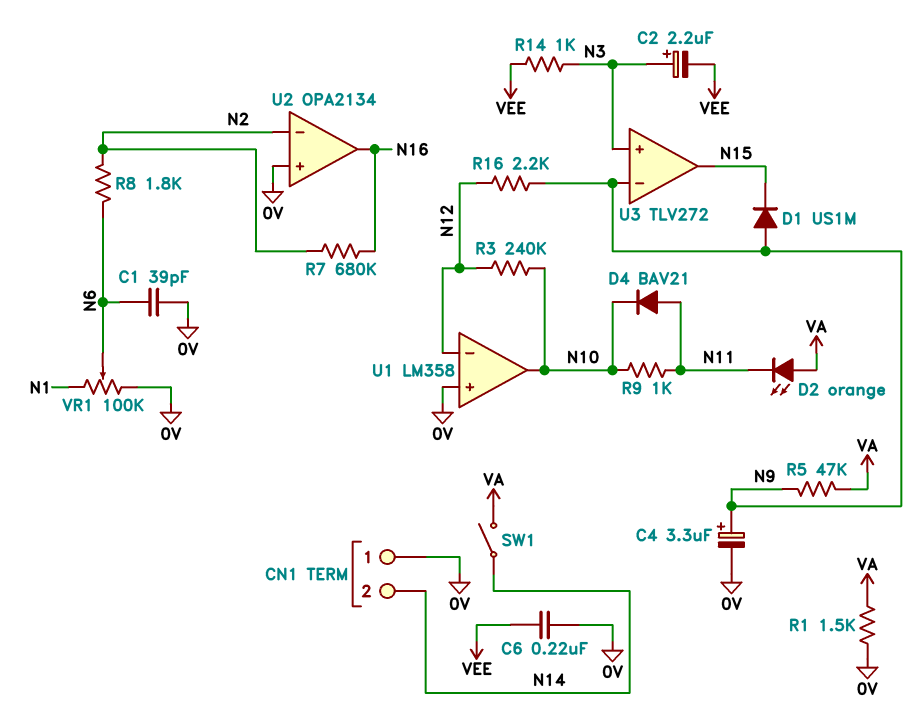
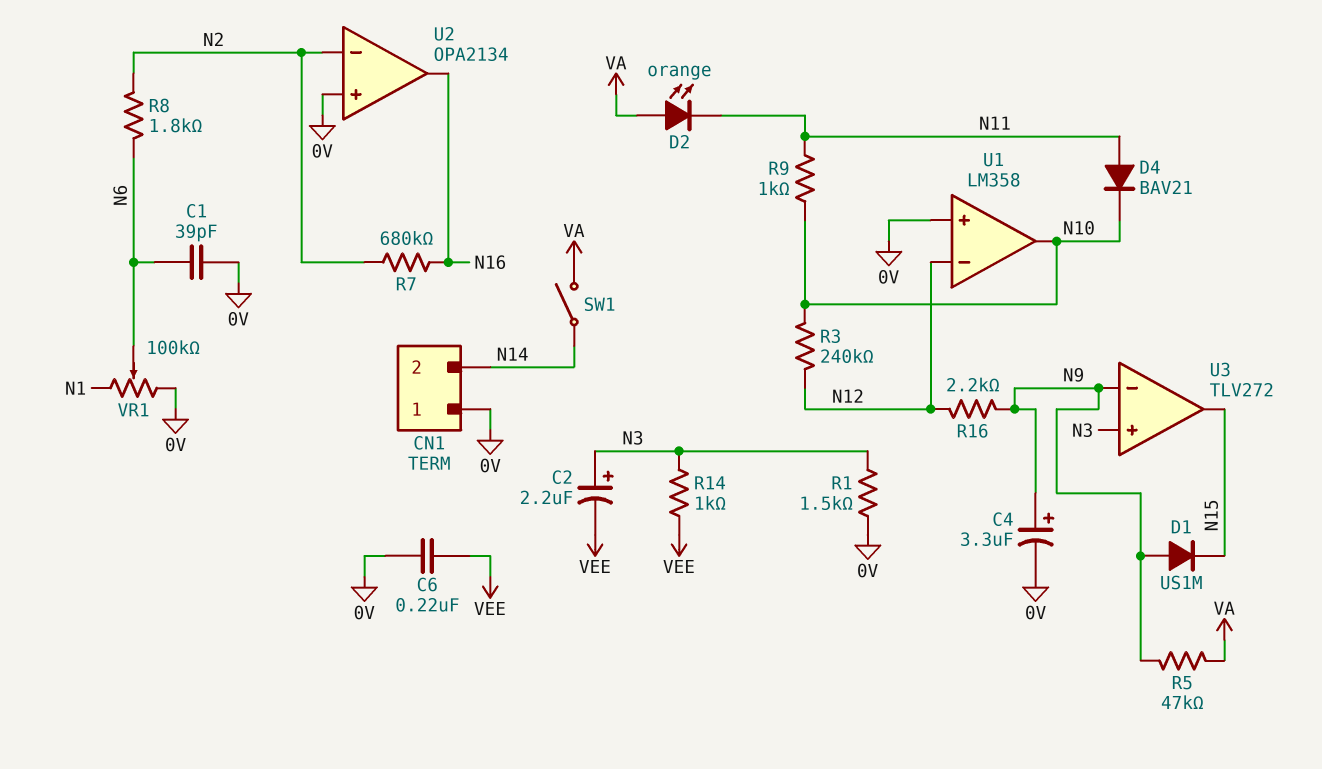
R1: 1.5k (0V, VA) -> 1.5k (0V, N3)

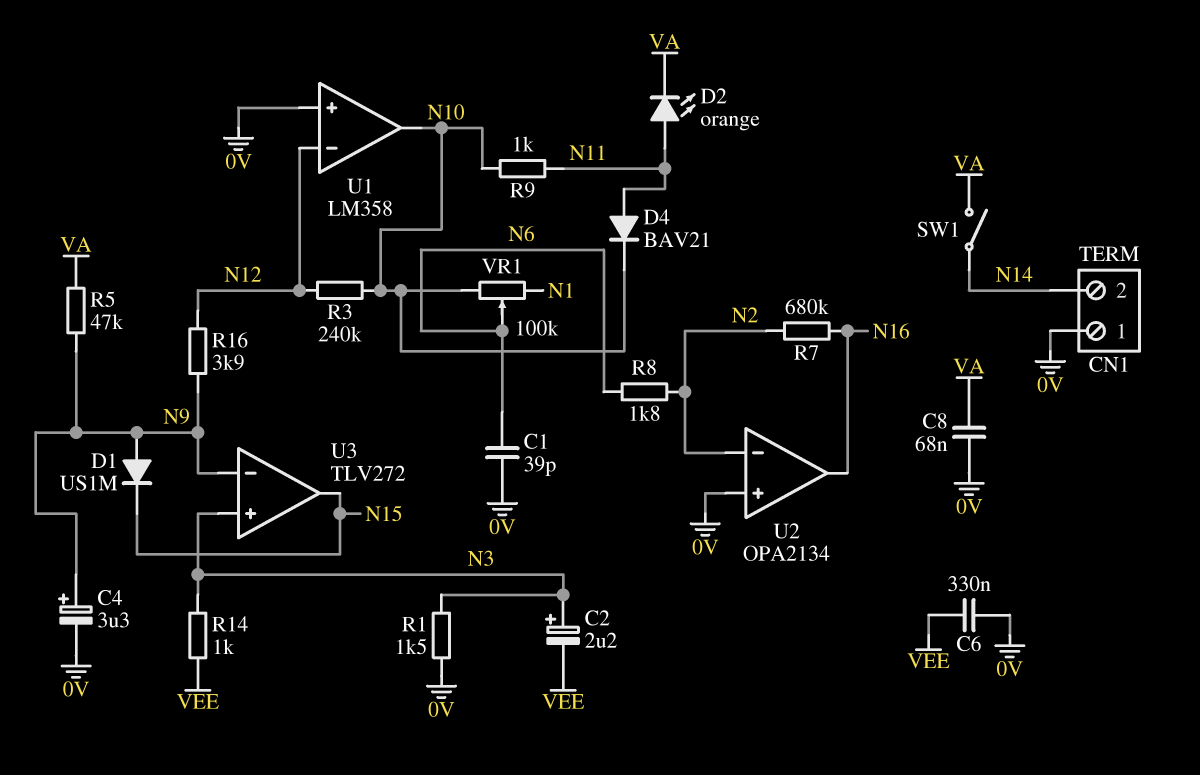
C6: 220nF (0V, VEE) -> 330nF (0V, VEE)
C8: none -> 68nF (0V, VA)
D2: LED orange (A VA, K N11) -> LED orange (A N11, K VA)
R16: 2.2k (N9, N12) -> 3.9k (N9, N12)
VR1: 100k (0V, N1, wiper N6) -> 100k (N1, N10, wiper N6)

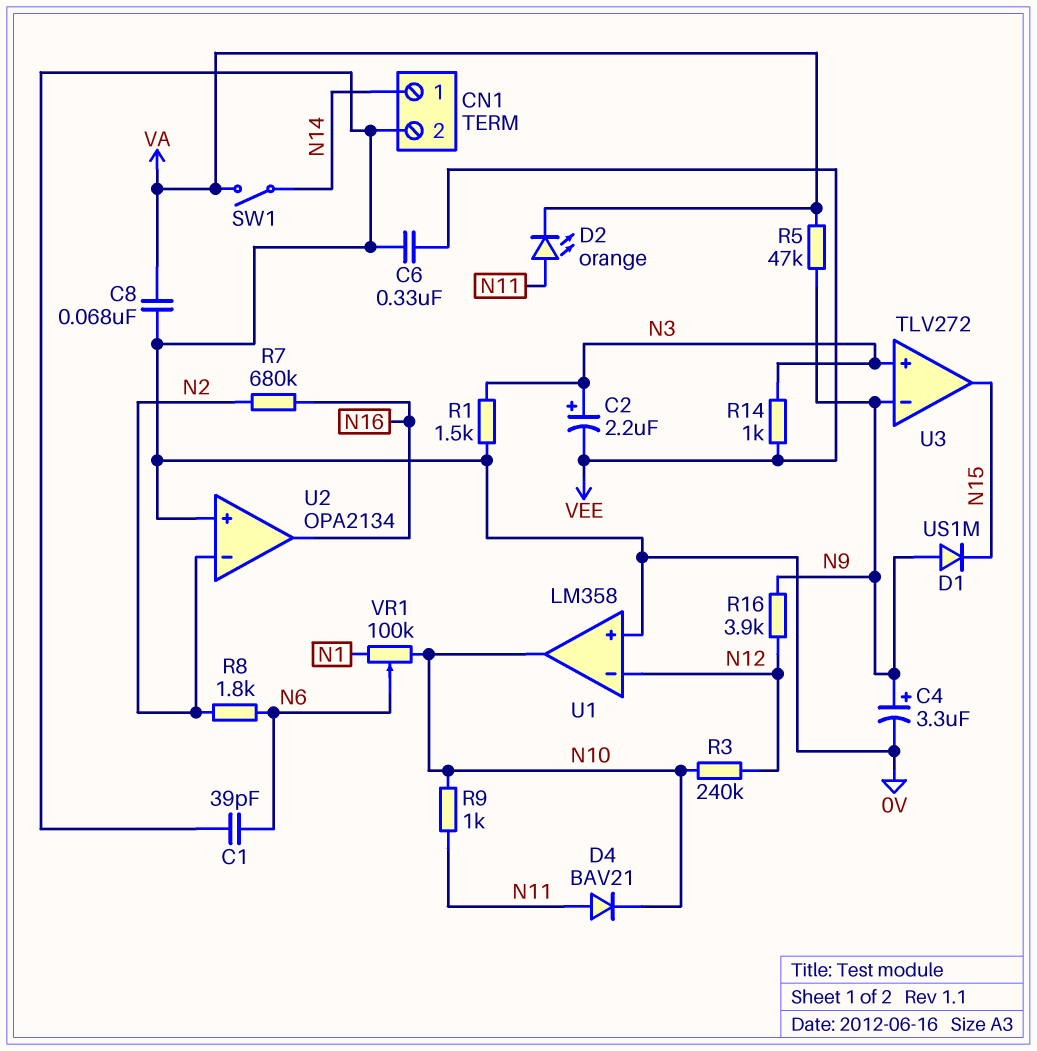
CN1 pin 1: 0V -> N14
CN1 pin 2: N14 -> 0V

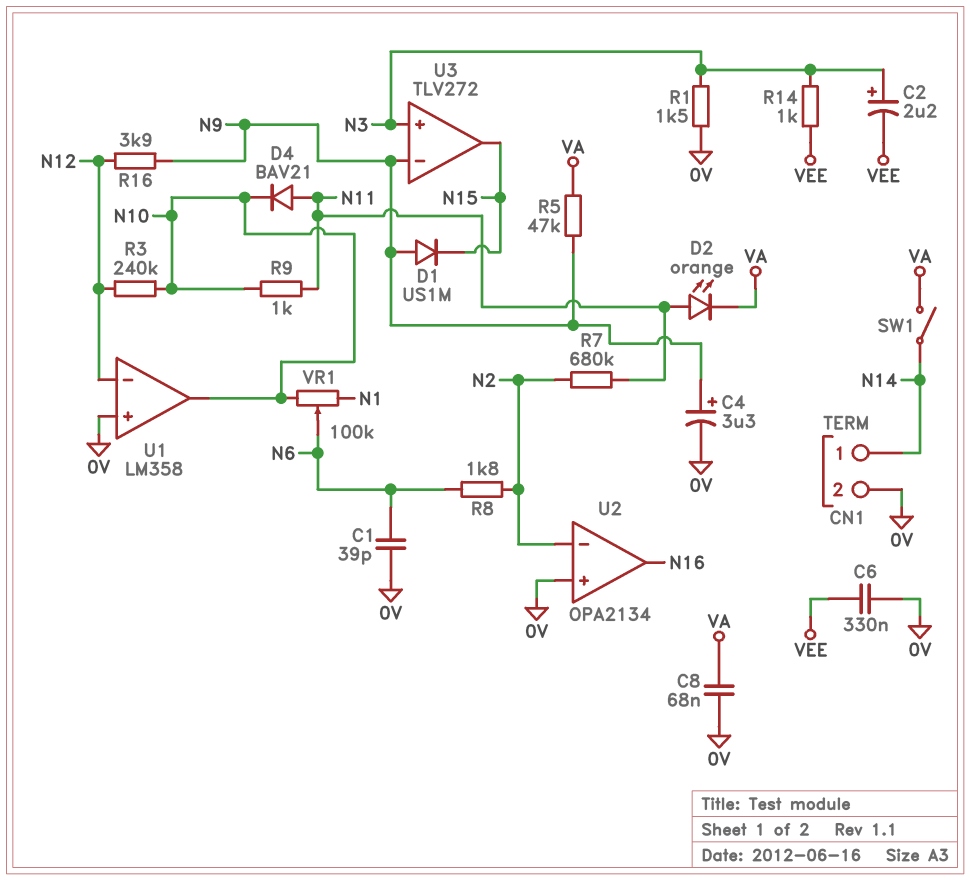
R7: 680k (N2, N16) -> 680k (N2, N11)

